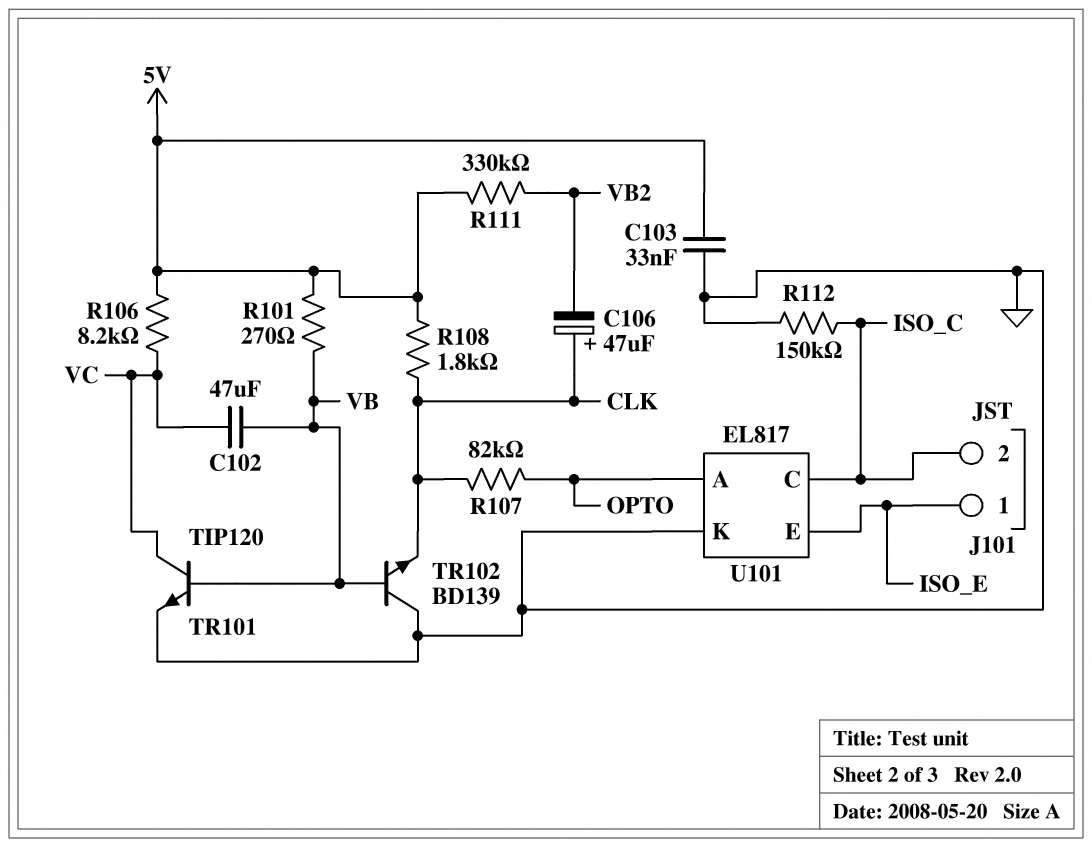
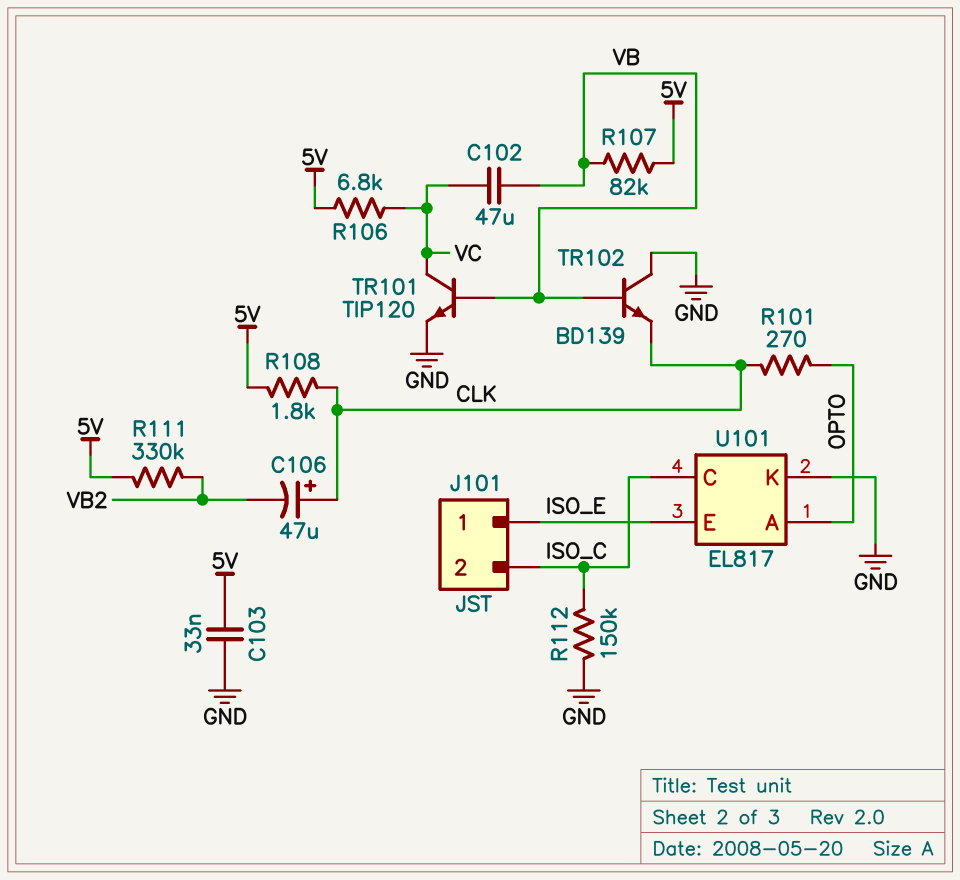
R101: 270 (5V, VB) -> 270 (CLK, OPTO)
R106: 8.2k (5V, VC) -> 6.8k (5V, VC)
R107: 82k (CLK, OPTO) -> 82k (5V, VB)

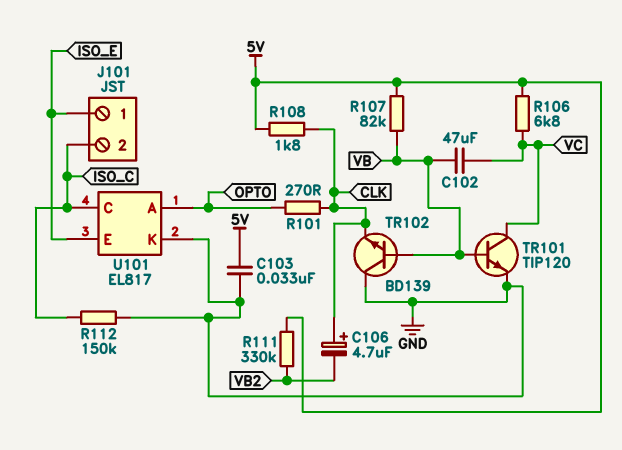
C106: 47uF (plus CLK, minus VB2) -> 4.7uF (plus CLK, minus VB2)

